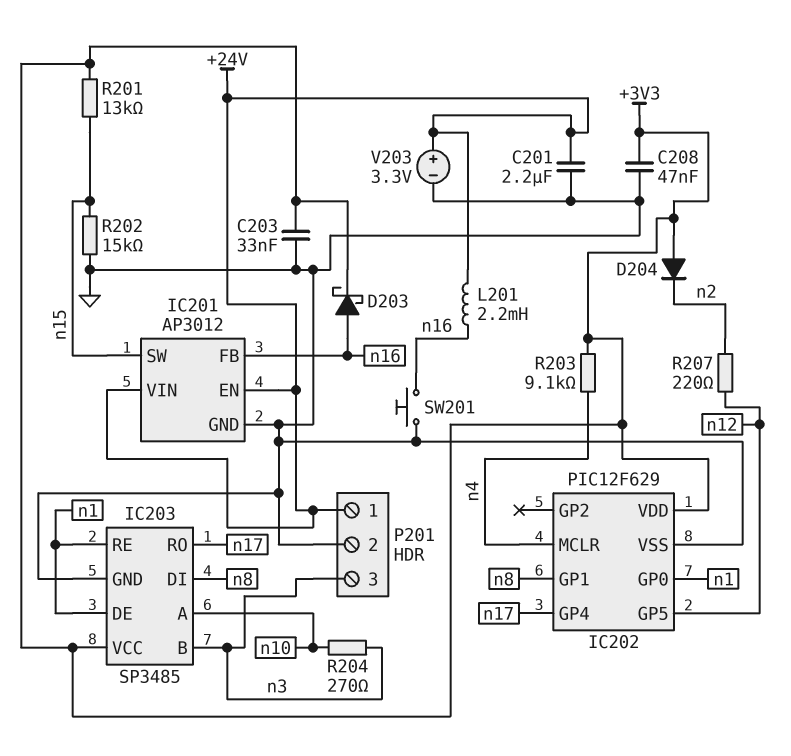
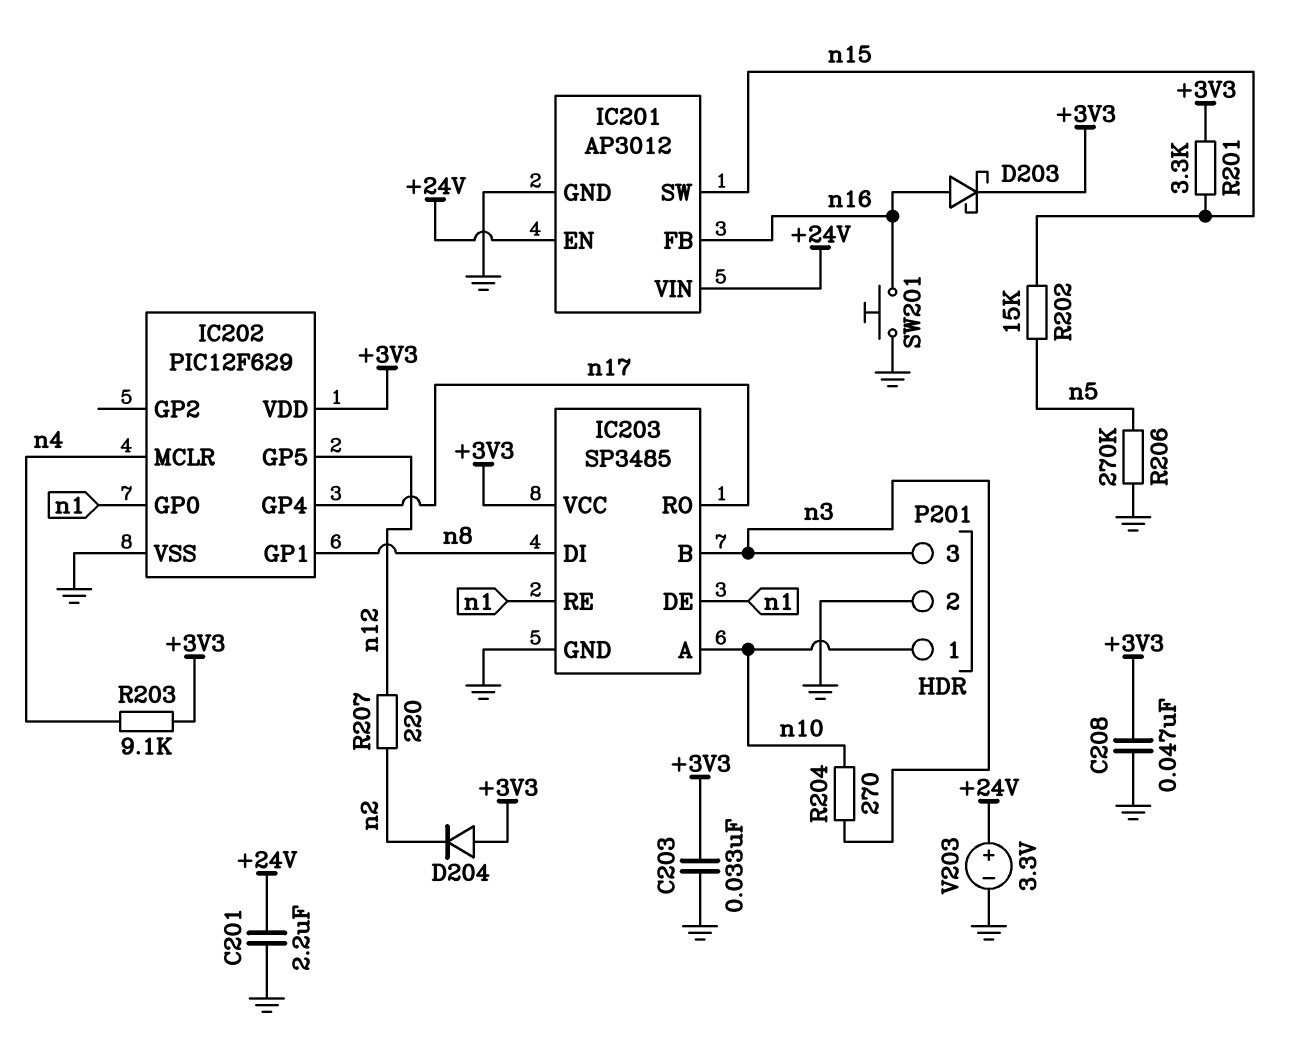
L201: 2.2mH (+24V, n16) -> none
P201 pin 1: +24V -> n10
R201: 13k (+3V3, n15) -> 3.3k (+3V3, n15)
R202: 15k (GND, n15) -> 15k (n5, n15)
R206: none -> 270k (GND, n5)

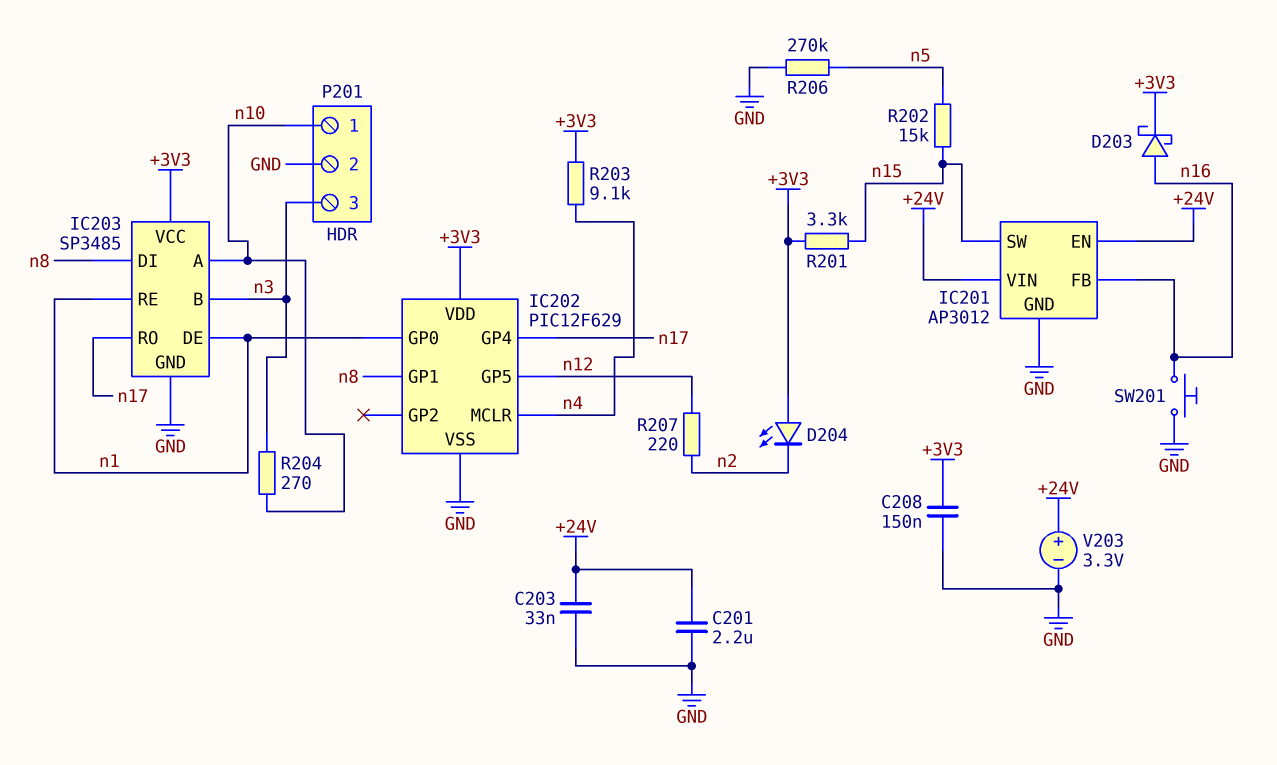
C203: 33nF (+3V3, GND) -> 33nF (+24V, GND)
C208: 47nF (+3V3, GND) -> 150nF (+3V3, GND)
D204: diode (A +3V3, K n2) -> LED (A +3V3, K n2)

